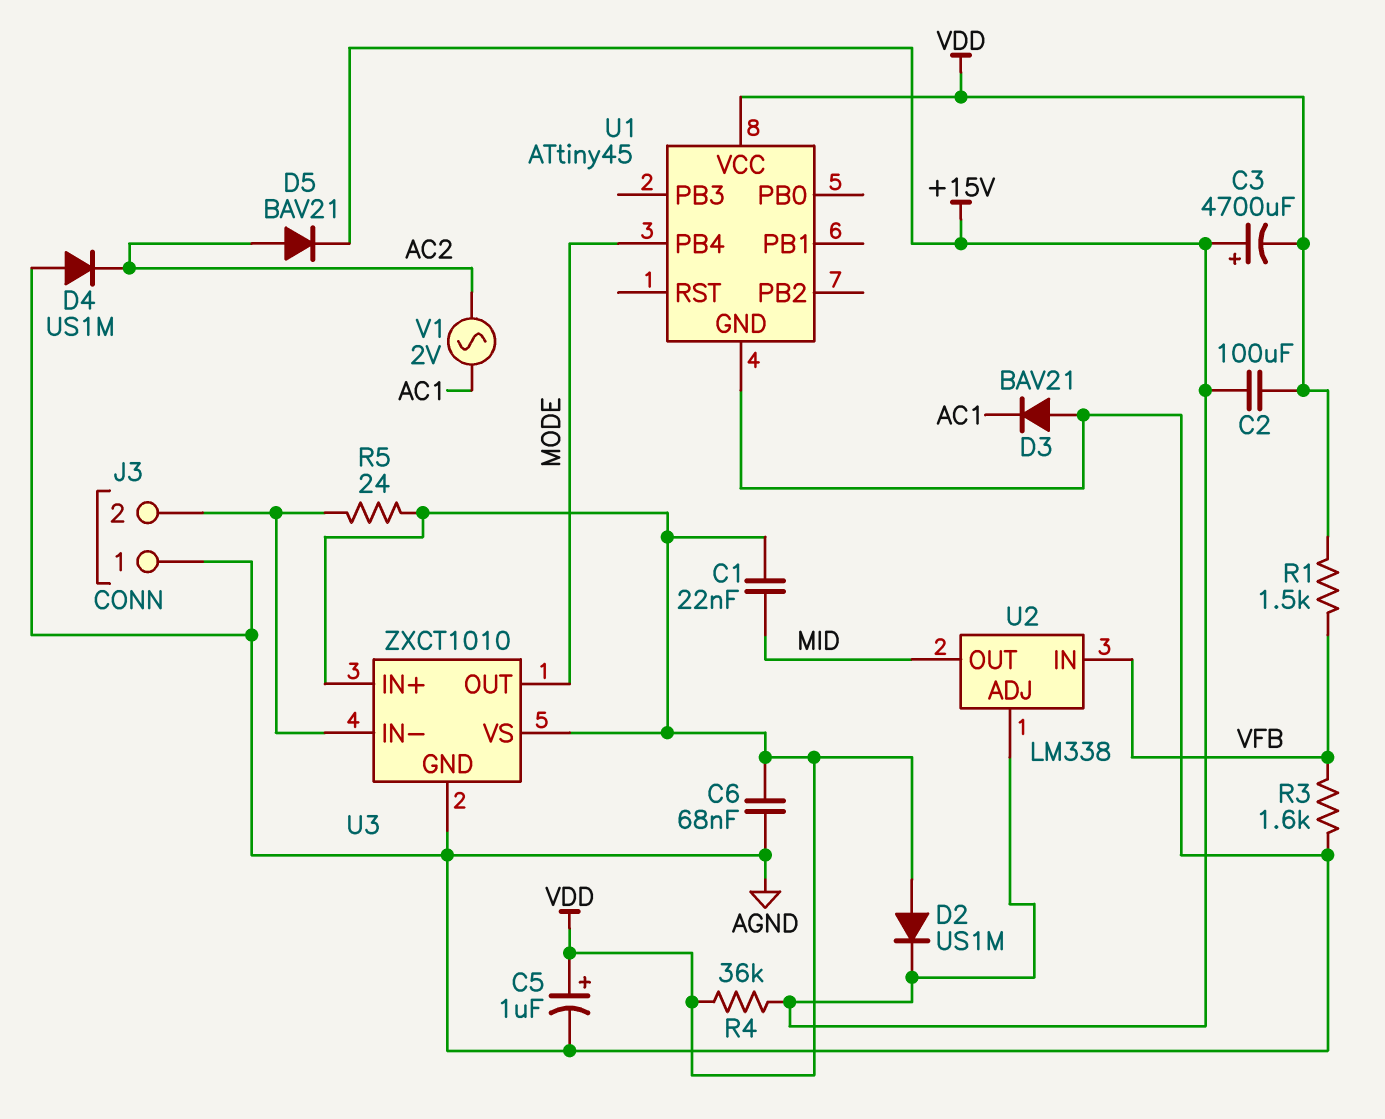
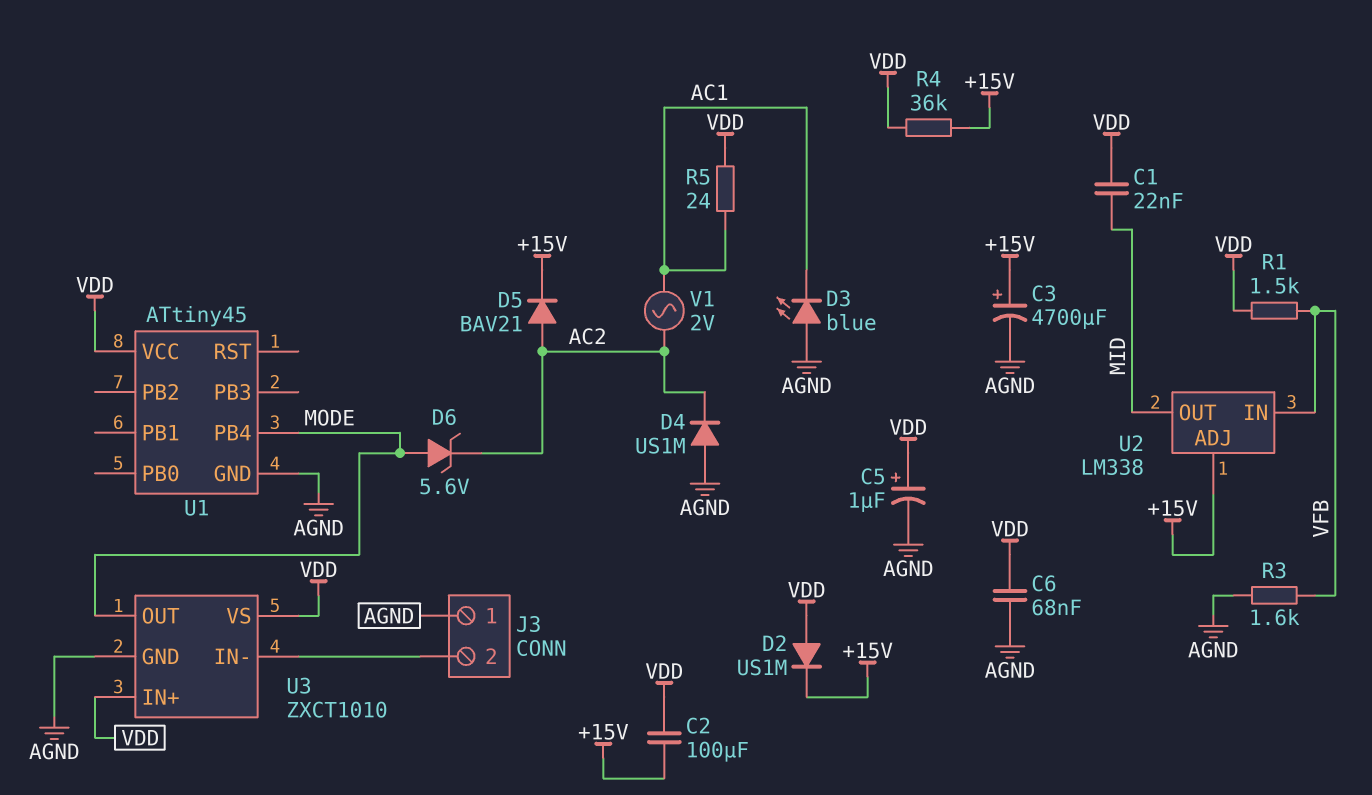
C3: 4700uF (plus +15V, minus VDD) -> 4700uF (plus +15V, minus AGND)
D3: diode BAV21 (A AGND, K AC1) -> LED blue (A AGND, K AC1)
D6: none -> zener 5.6V (A MODE, K AC2)
R5: 24 (J3/2, VDD) -> 24 (AC1, VDD)

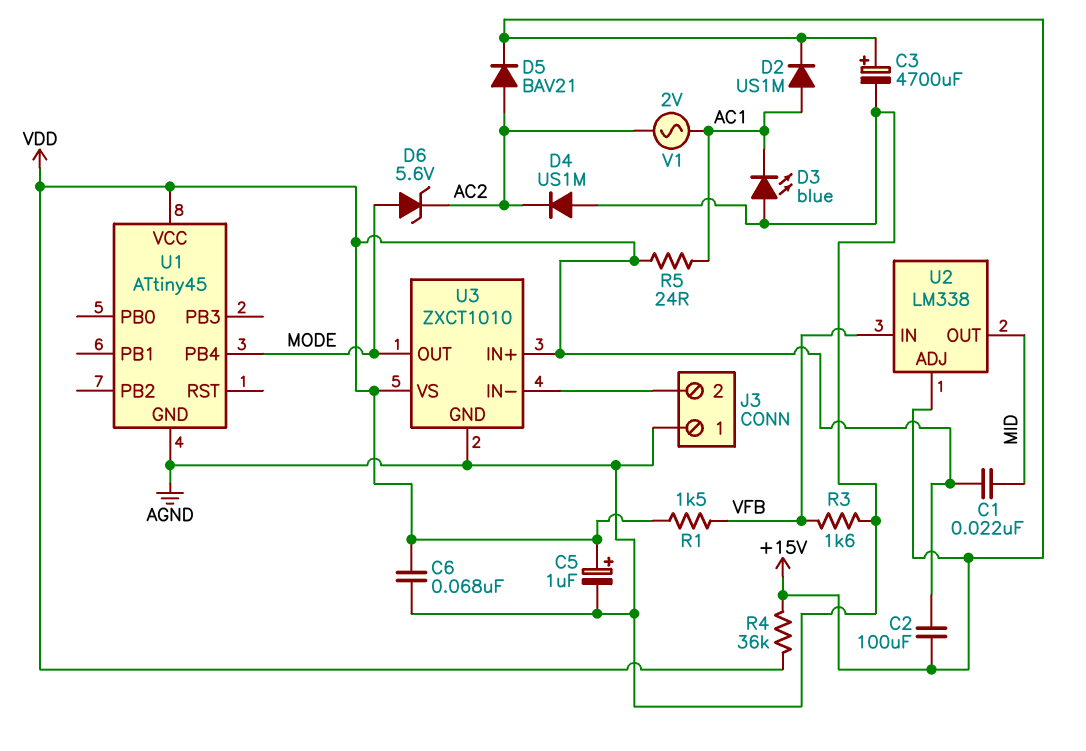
D2: diode US1M (A VDD, K +15V) -> diode US1M (A AC1, K +15V)

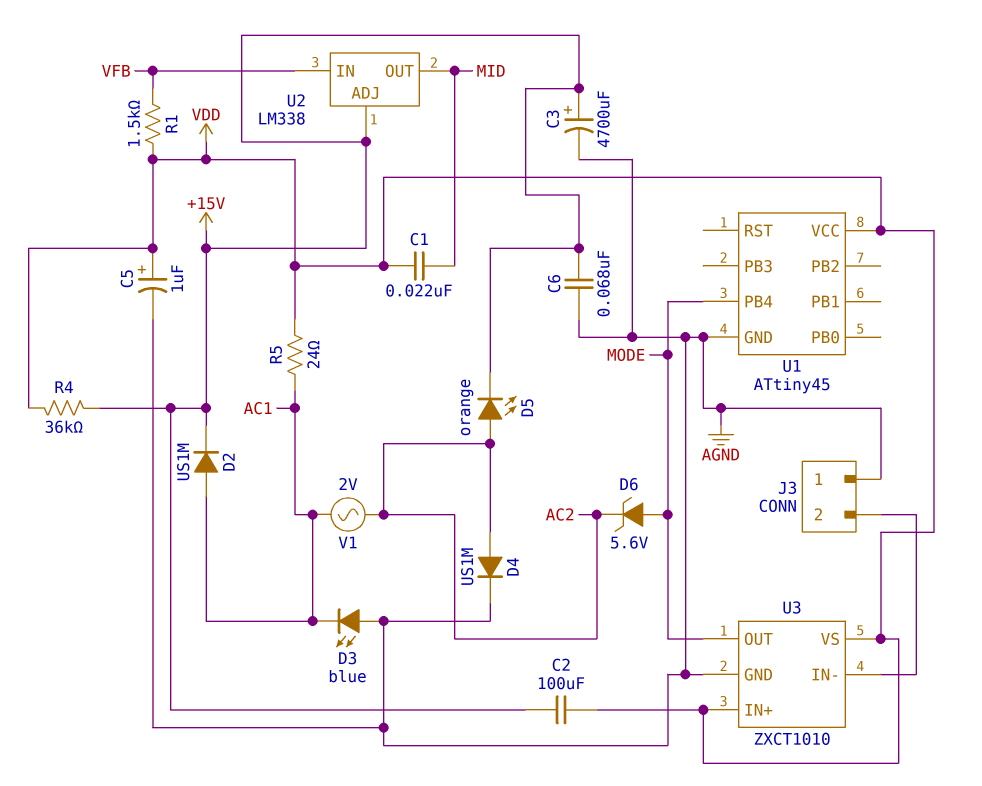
C6: 68nF (AGND, VDD) -> 68nF (+15V, AGND)
D4: diode US1M (A AGND, K AC2) -> diode US1M (A AC2, K AGND)
D5: diode BAV21 (A AC2, K +15V) -> LED orange (A AC2, K +15V)
R3: 1.6k (AGND, VFB) -> none

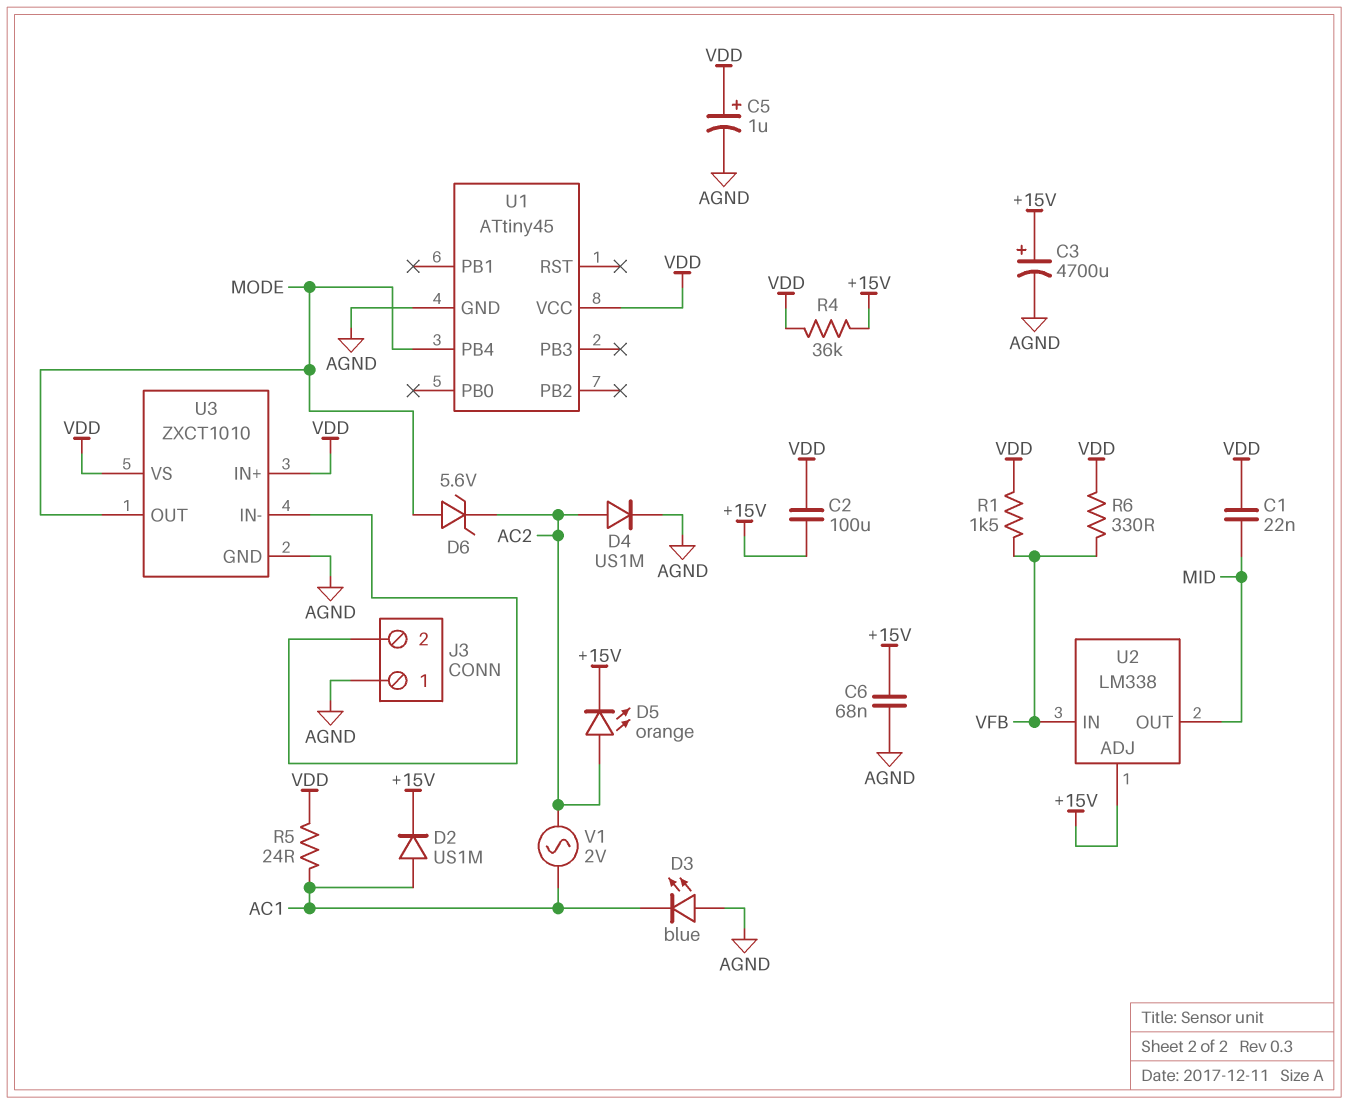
R6: none -> 330 (VDD, VFB)

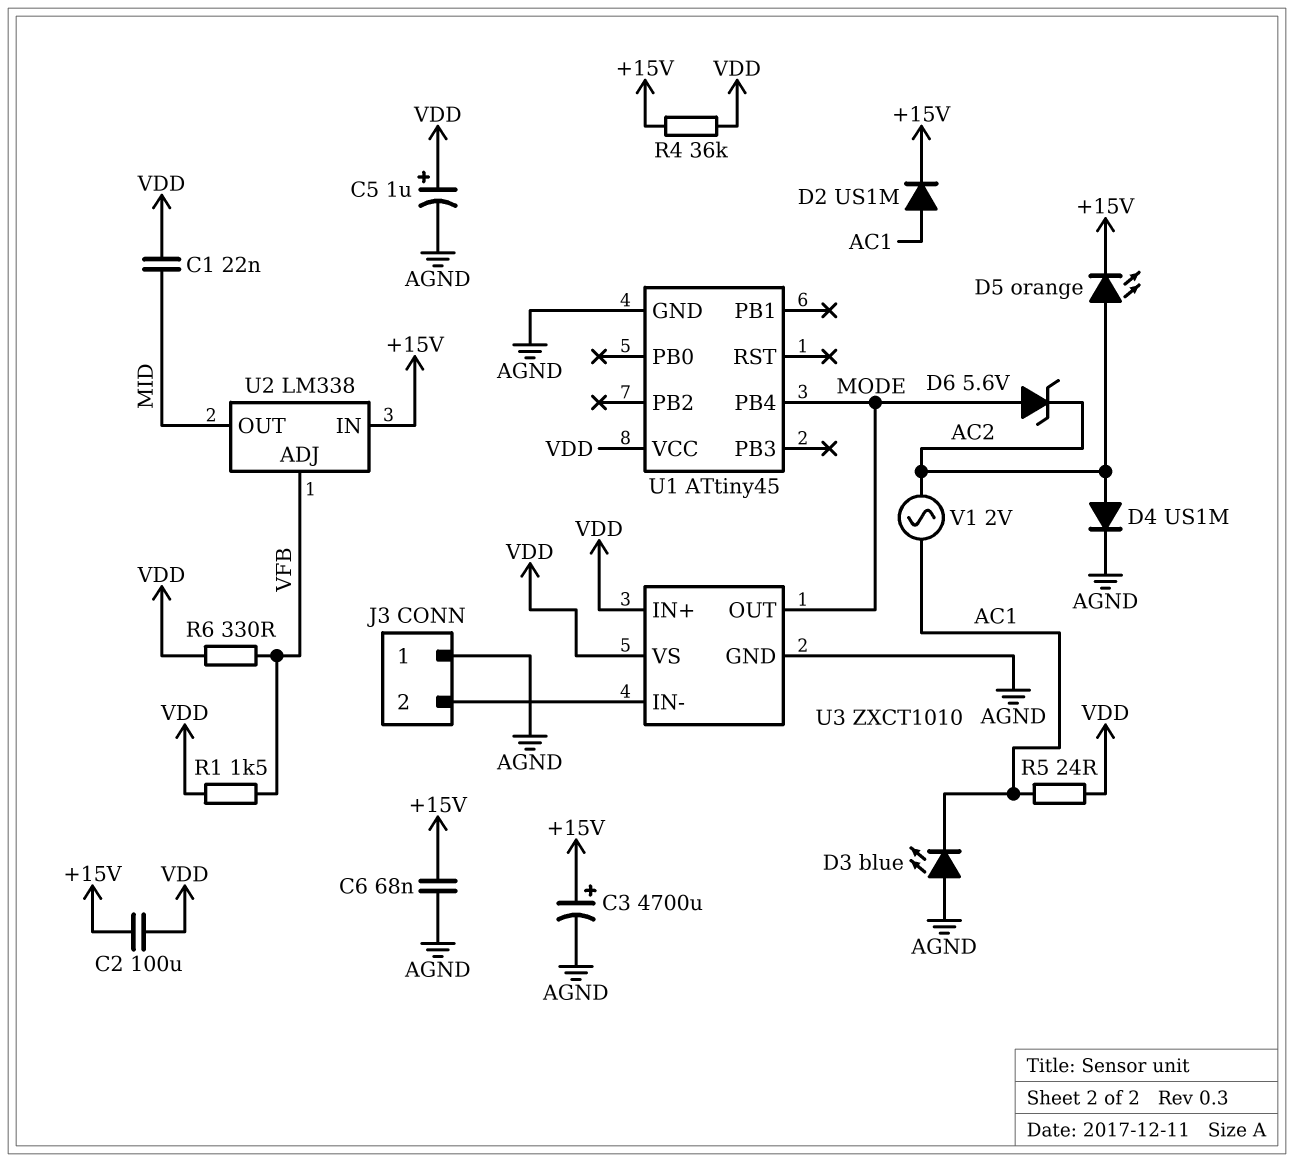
U2 pin ADJ: +15V -> VFB
U2 pin IN: VFB -> +15V

